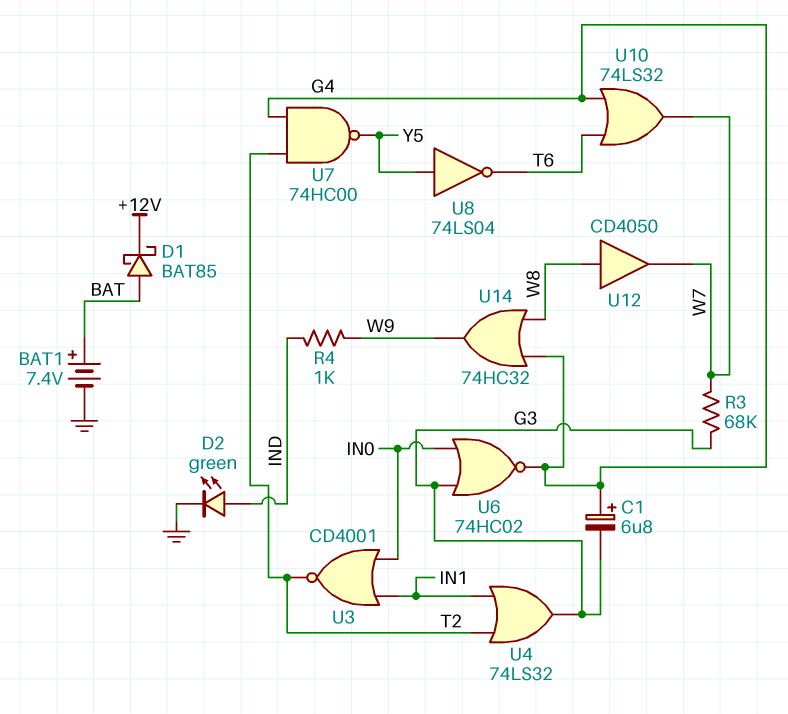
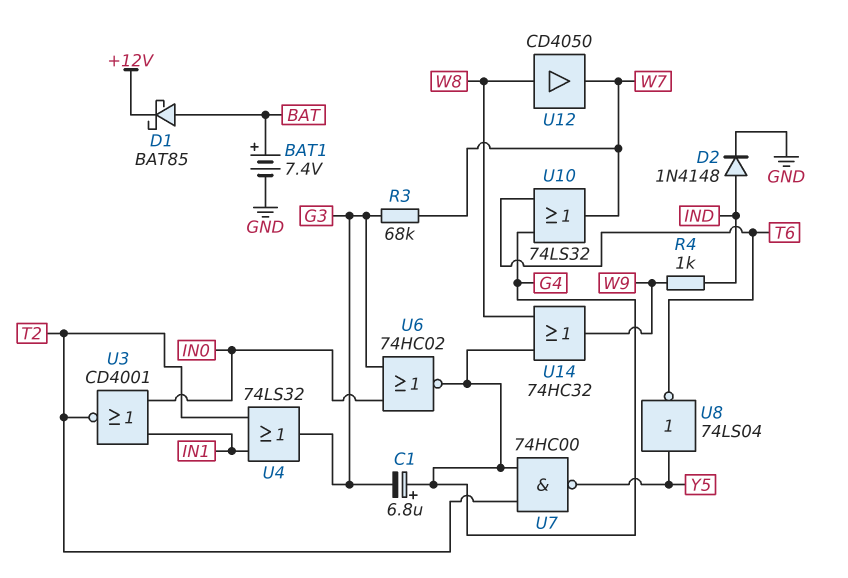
D2: LED green (A IND, K GND) -> diode 1N4148 (A IND, K GND)

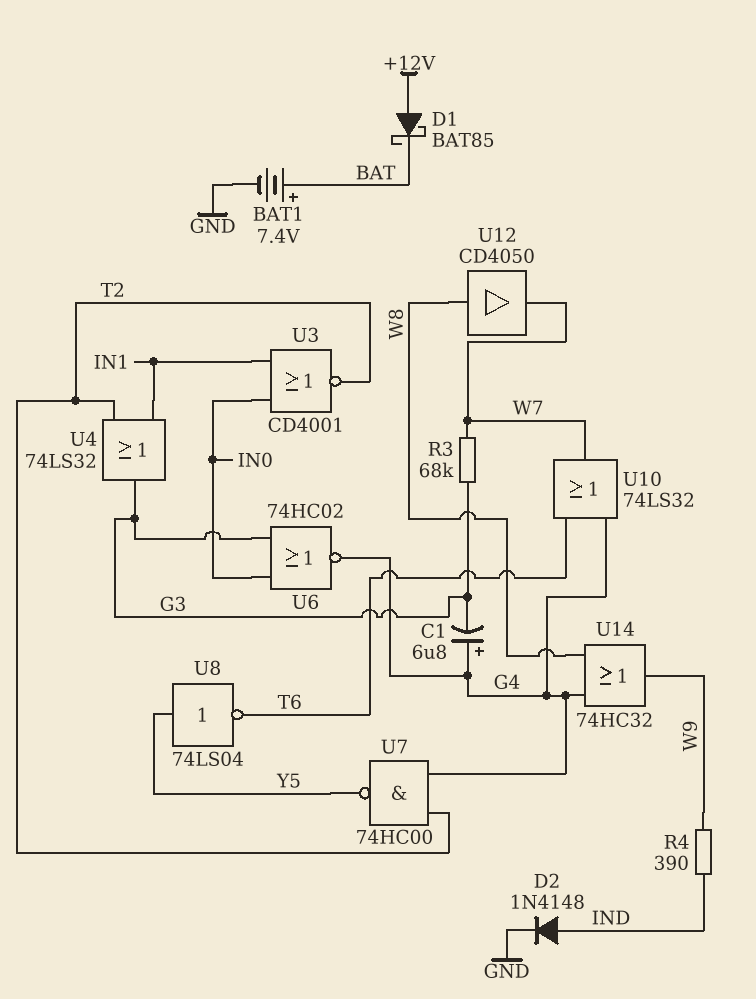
D1: schottky BAT85 (A BAT, K +12V) -> schottky BAT85 (A +12V, K BAT)
R4: 1k (IND, W9) -> 390 (IND, W9)

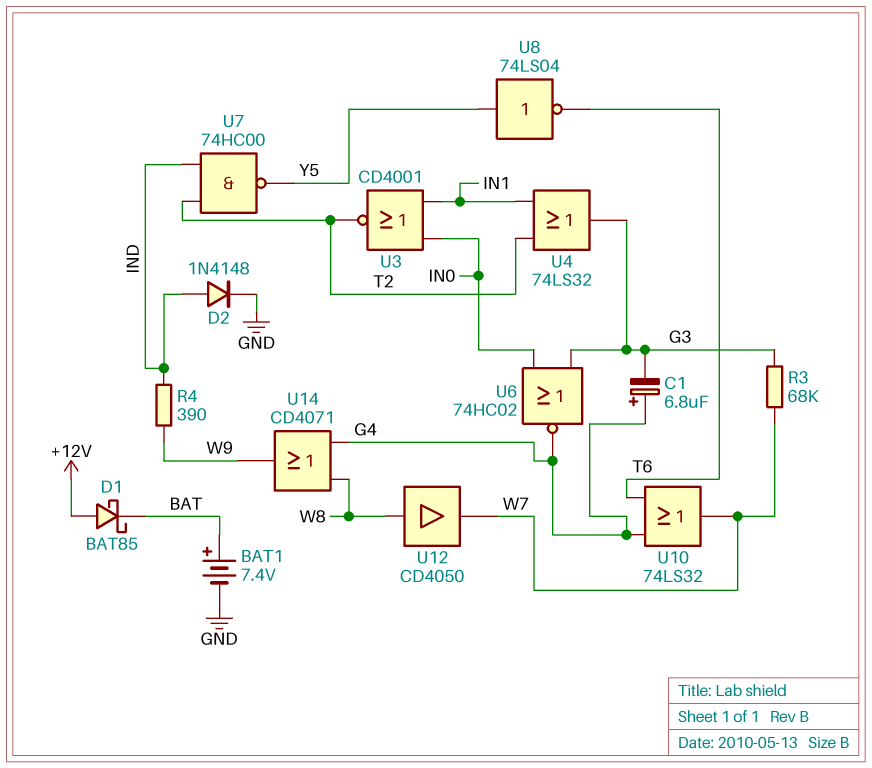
U7: NAND 74HC00 (in G4, in T2, out Y5) -> NAND 74HC00 (in IND, in T2, out Y5)
U14: OR 74HC32 (in G4, in W8, out W9) -> OR CD4071 (in G4, in W8, out W9)

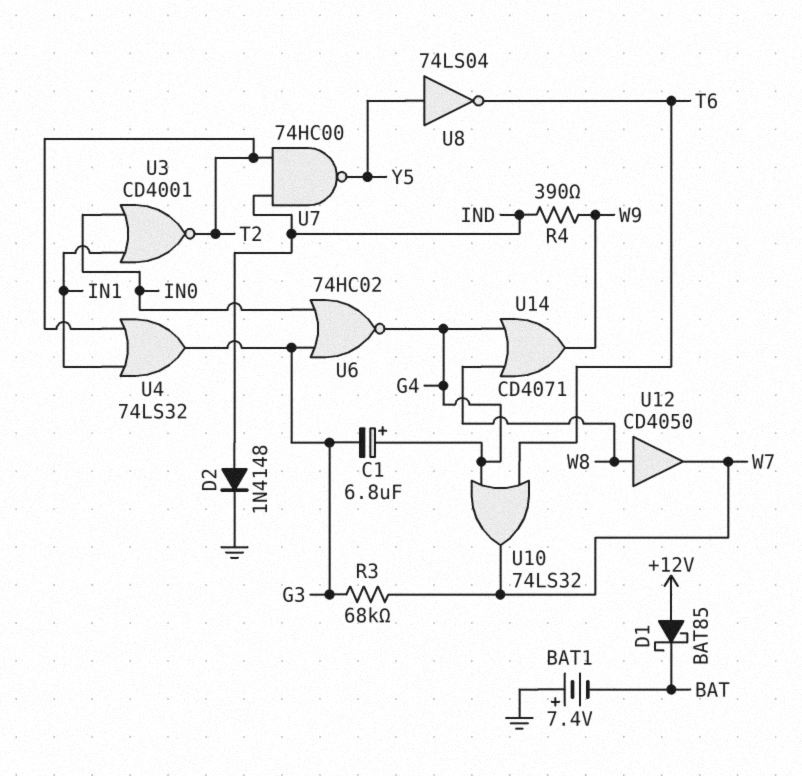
BAT1: 7.4V (plus BAT, minus GND) -> 7.4V (plus GND, minus BAT)

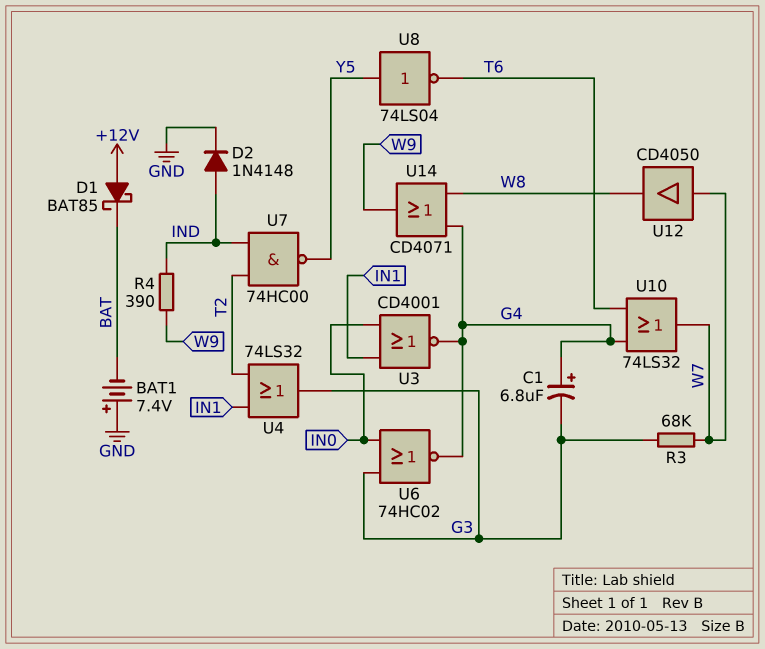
U3: NOR CD4001 (in IN0, in IN1, out T2) -> NOR CD4001 (in IN0, in IN1, out G4)
U12: buffer CD4050 (in W8, out W7) -> buffer CD4050 (in W7, out W8)

